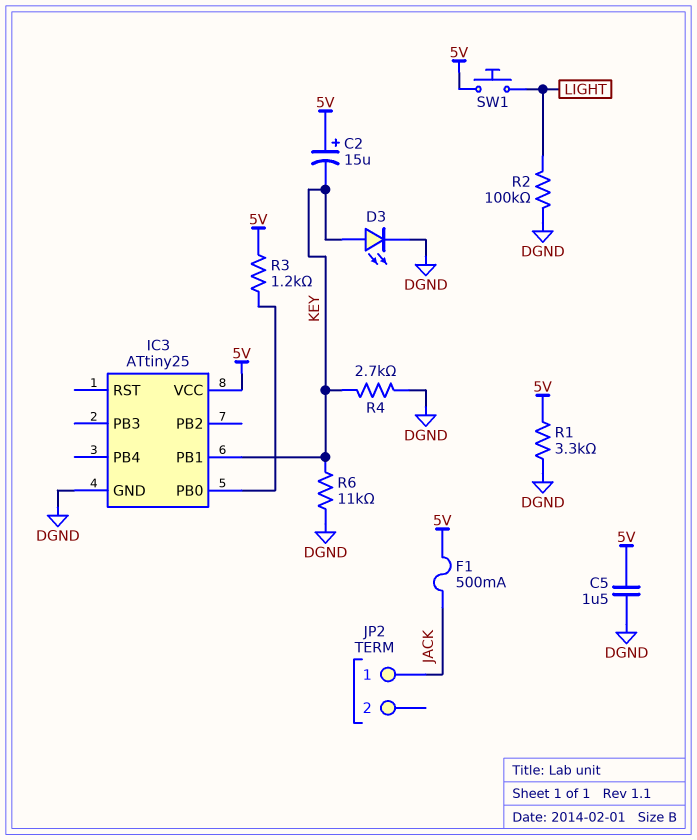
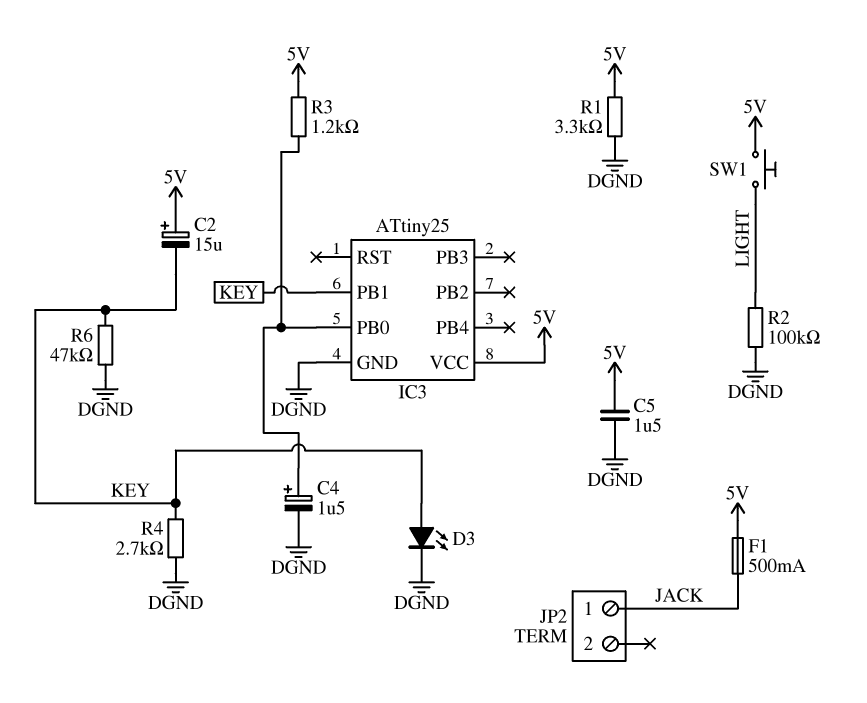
C4: none -> 1.5uF (plus IC3/PB0, minus DGND)
R6: 11k (DGND, KEY) -> 47k (DGND, KEY)

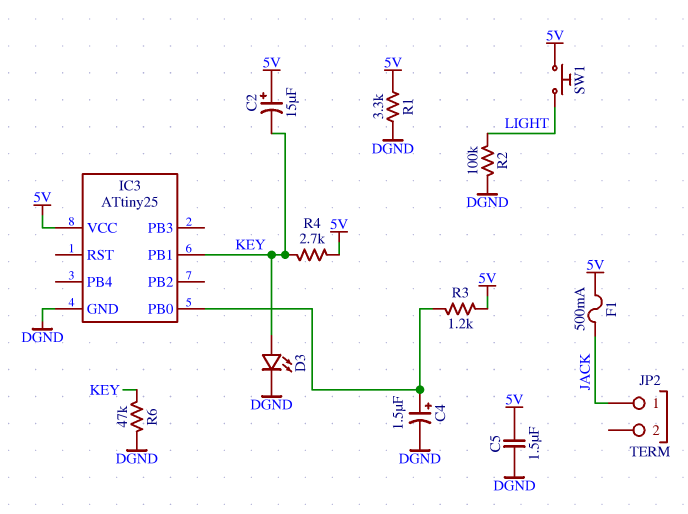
R4: 2.7k (DGND, KEY) -> 2.7k (5V, KEY)

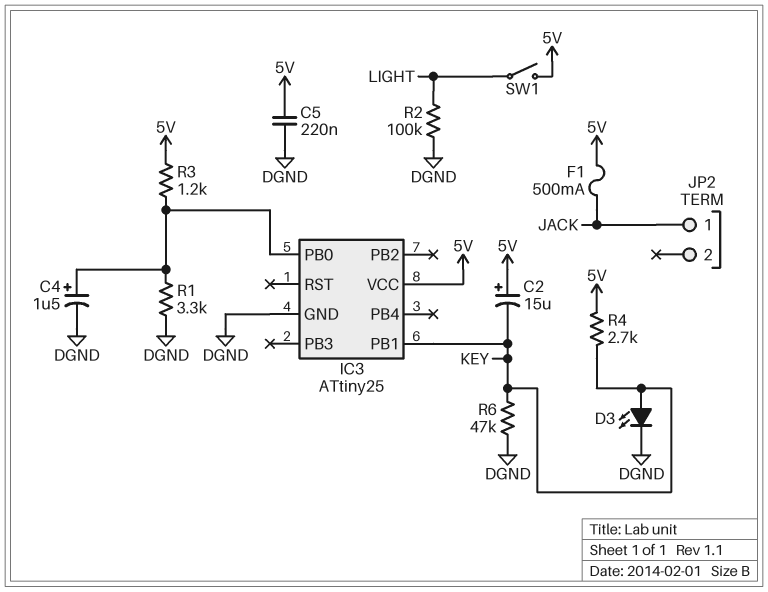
C5: 1.5uF (5V, DGND) -> 220nF (5V, DGND)
R1: 3.3k (5V, DGND) -> 3.3k (DGND, IC3/PB0)
SW1: button (5V, LIGHT) -> switch (5V, LIGHT)

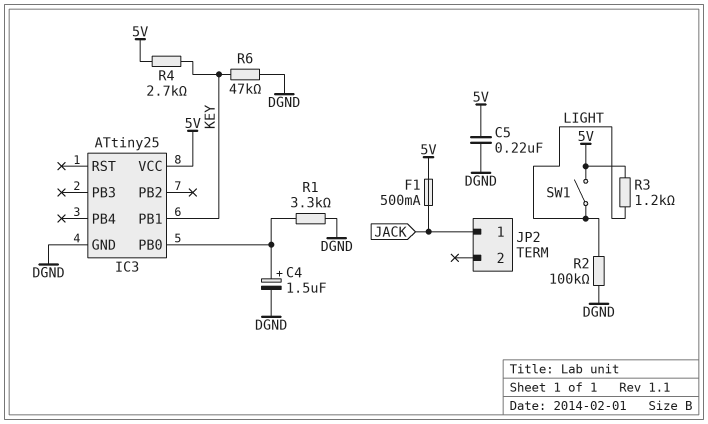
C2: 15uF (plus 5V, minus KEY) -> none
D3: LED (A KEY, K DGND) -> none
R3: 1.2k (5V, IC3/PB0) -> 1.2k (5V, LIGHT)

